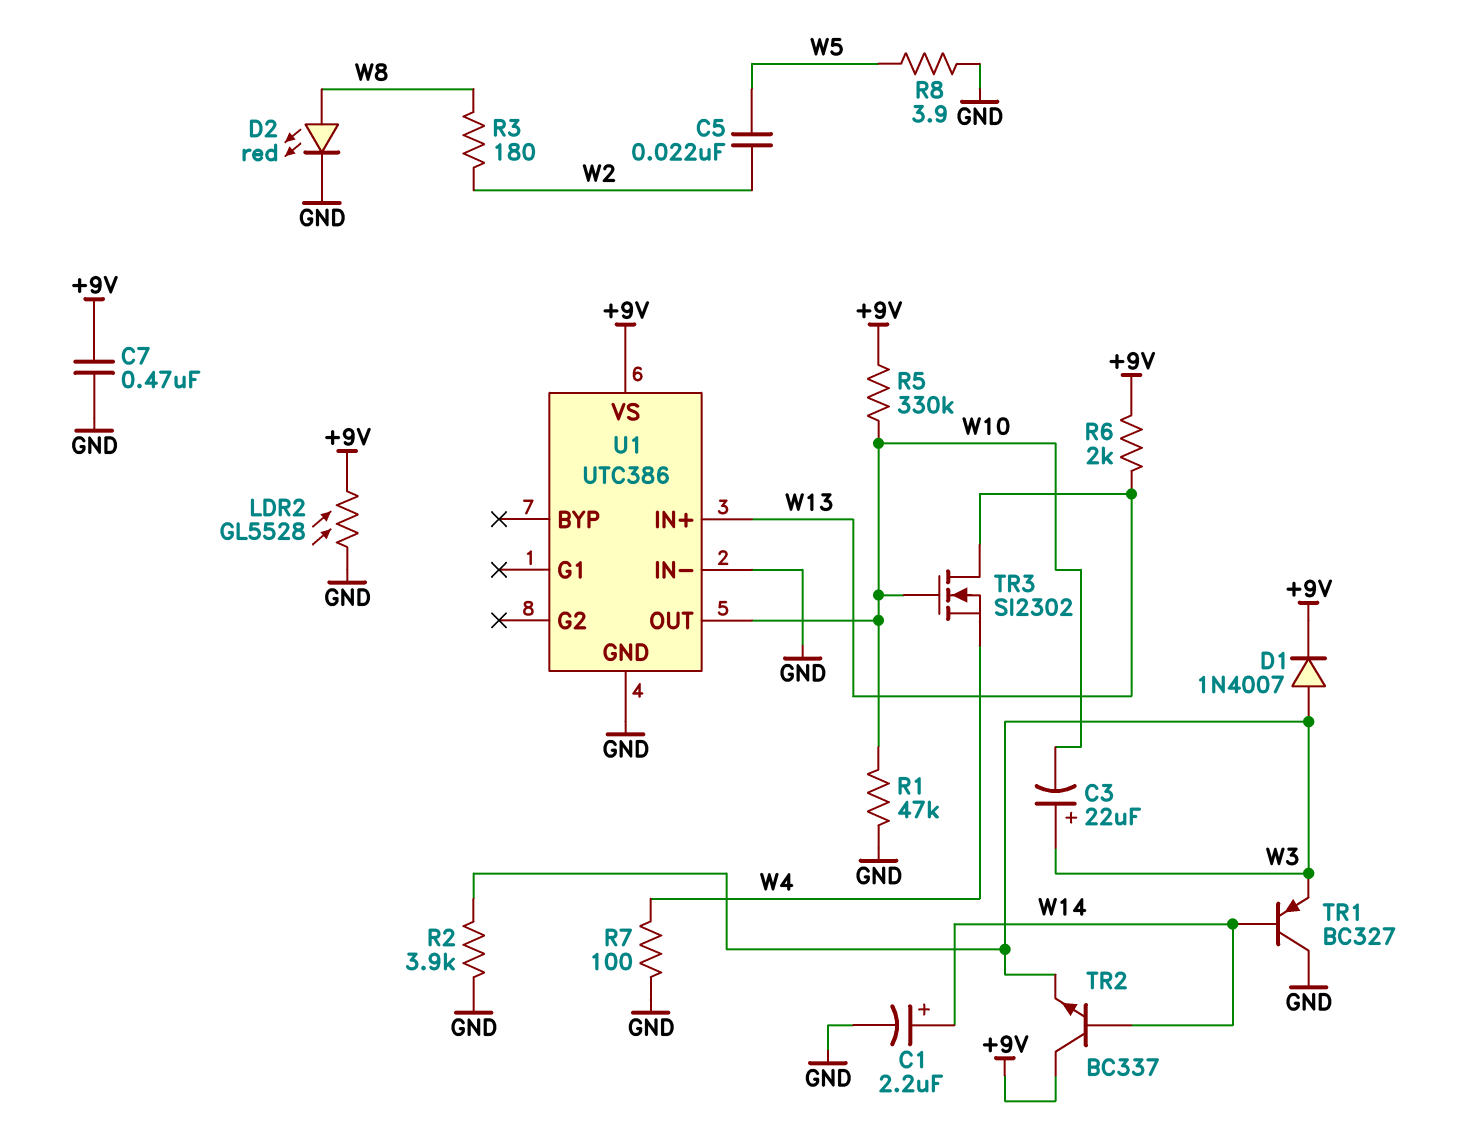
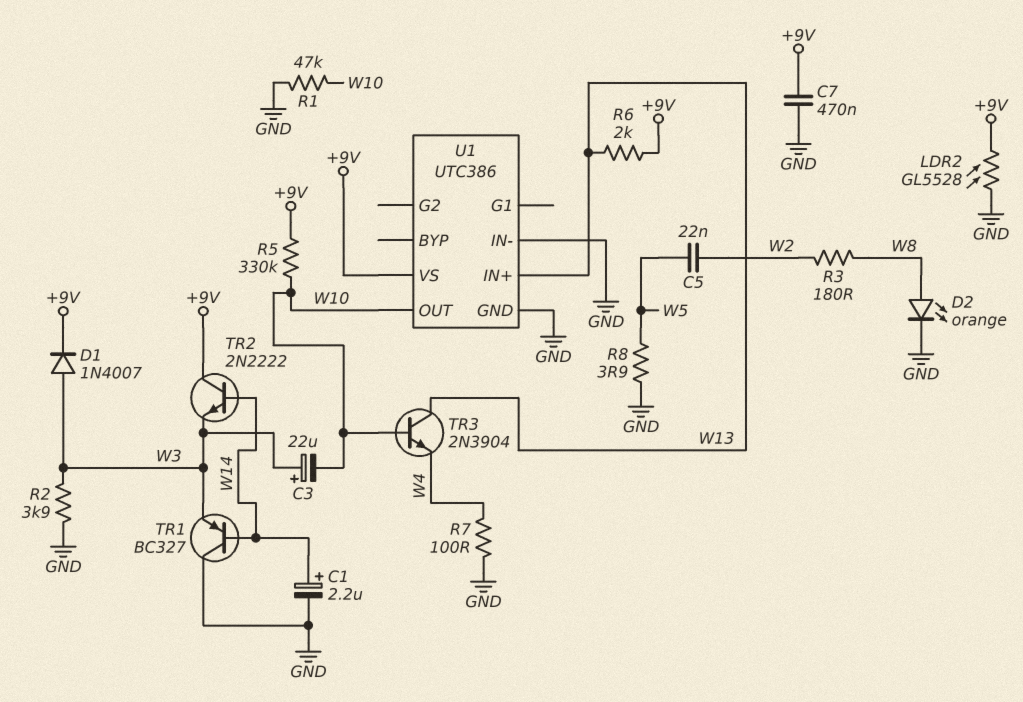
D2: LED red (A W8, K GND) -> LED orange (A W8, K GND)
TR2: NPN BC337 (B W14, C +9V, E W3) -> NPN 2N2222 (B W14, C +9V, E W3)
TR3: NMOS SI2302 (G W10, D W13, S W4) -> NPN 2N3904 (B W10, C W13, E W4)

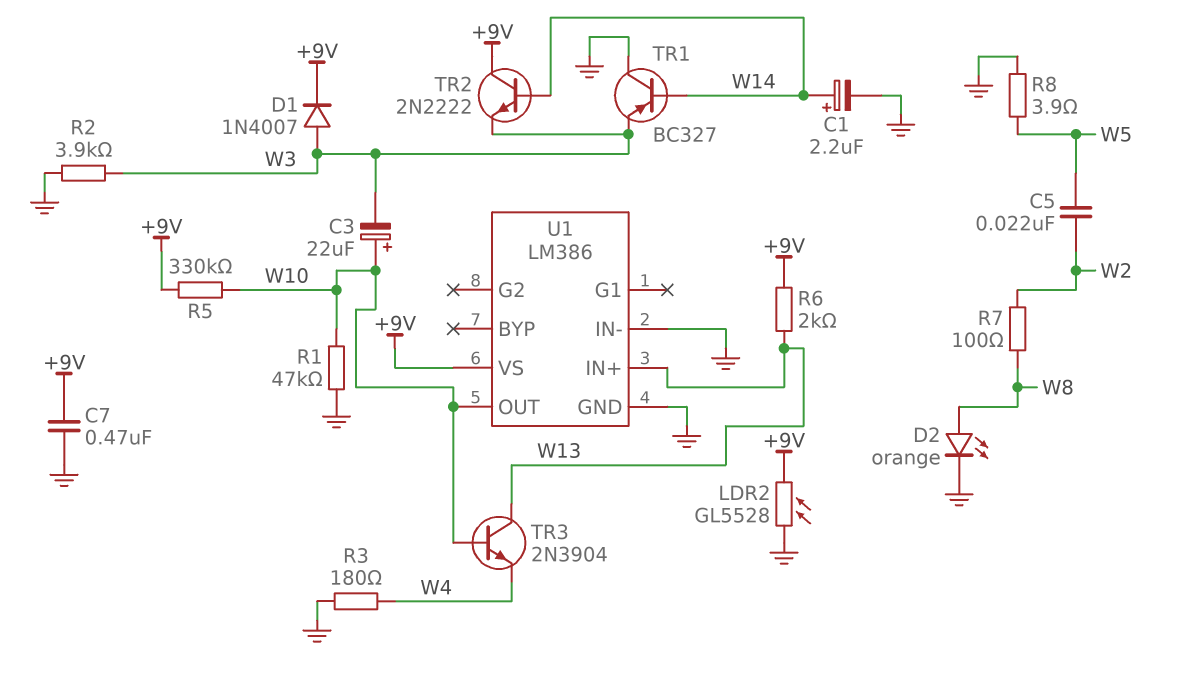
C3: 22uF (plus W3, minus W10) -> 22uF (plus W10, minus W3)
R3: 180 (W2, W8) -> 180 (GND, W4)
R7: 100 (GND, W4) -> 100 (W2, W8)
U1: UTC386 -> LM386

